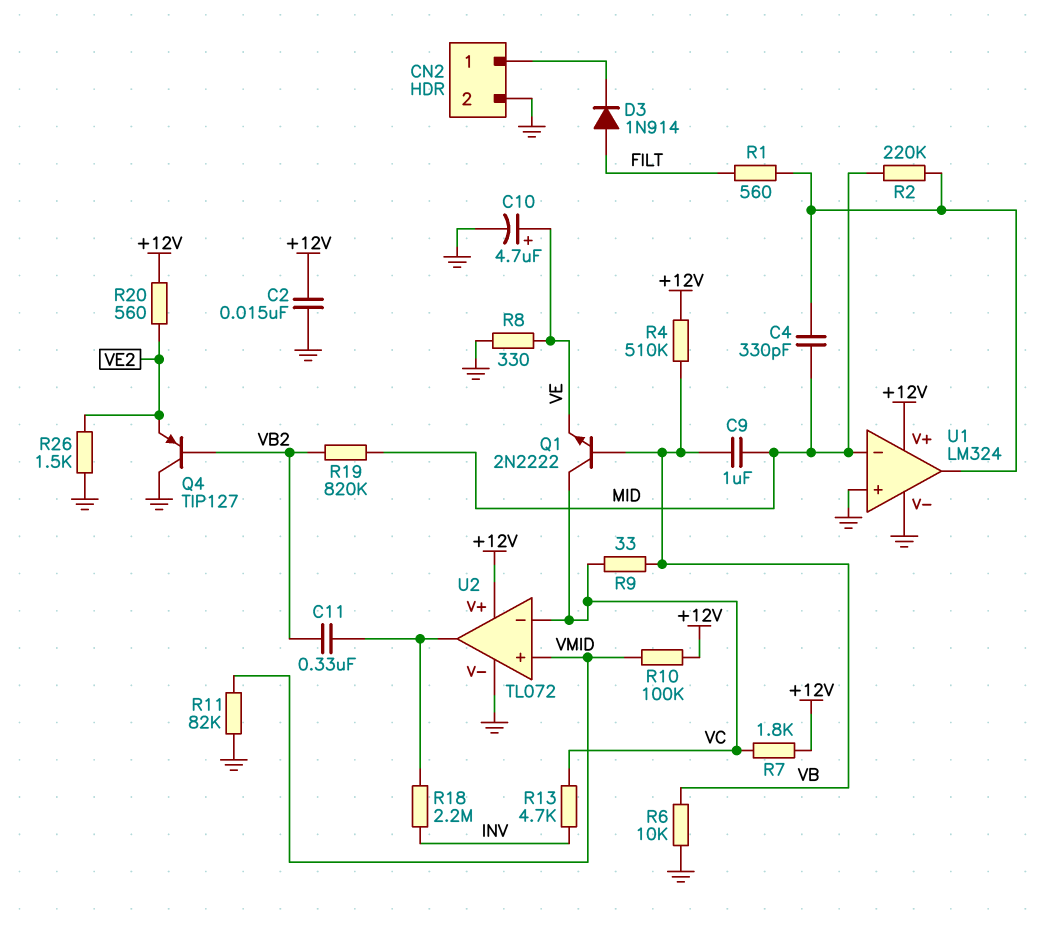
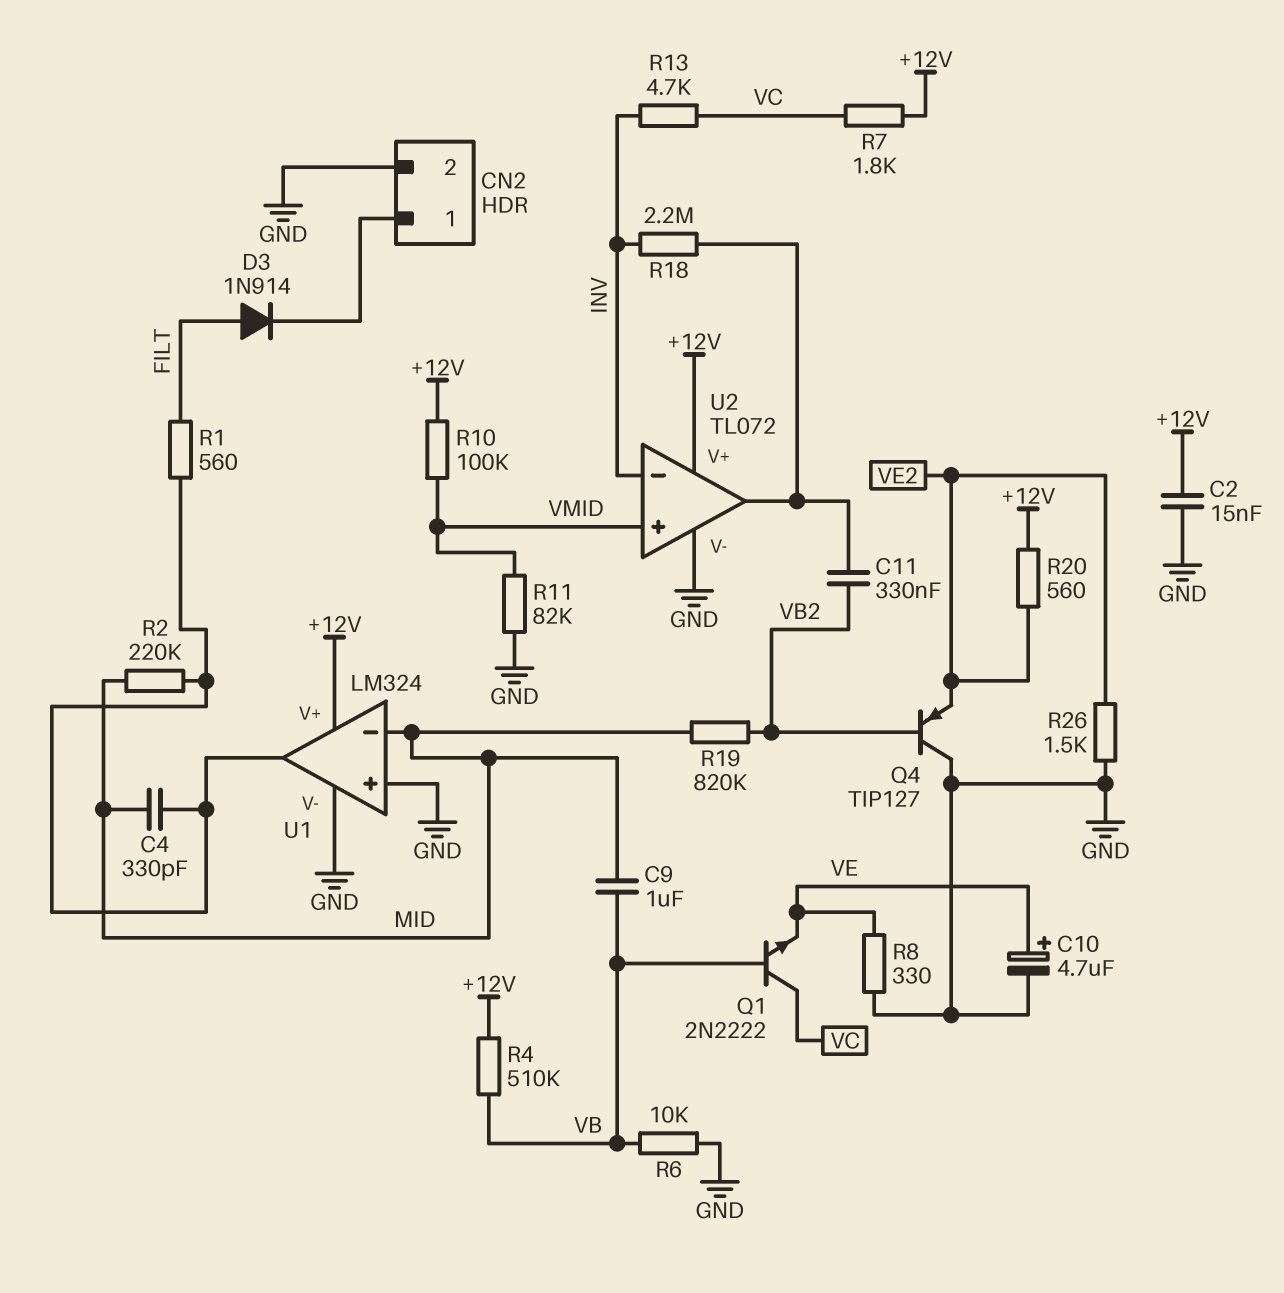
R9: 33 (VB, VC) -> none
U2 pin in-: VC -> INV

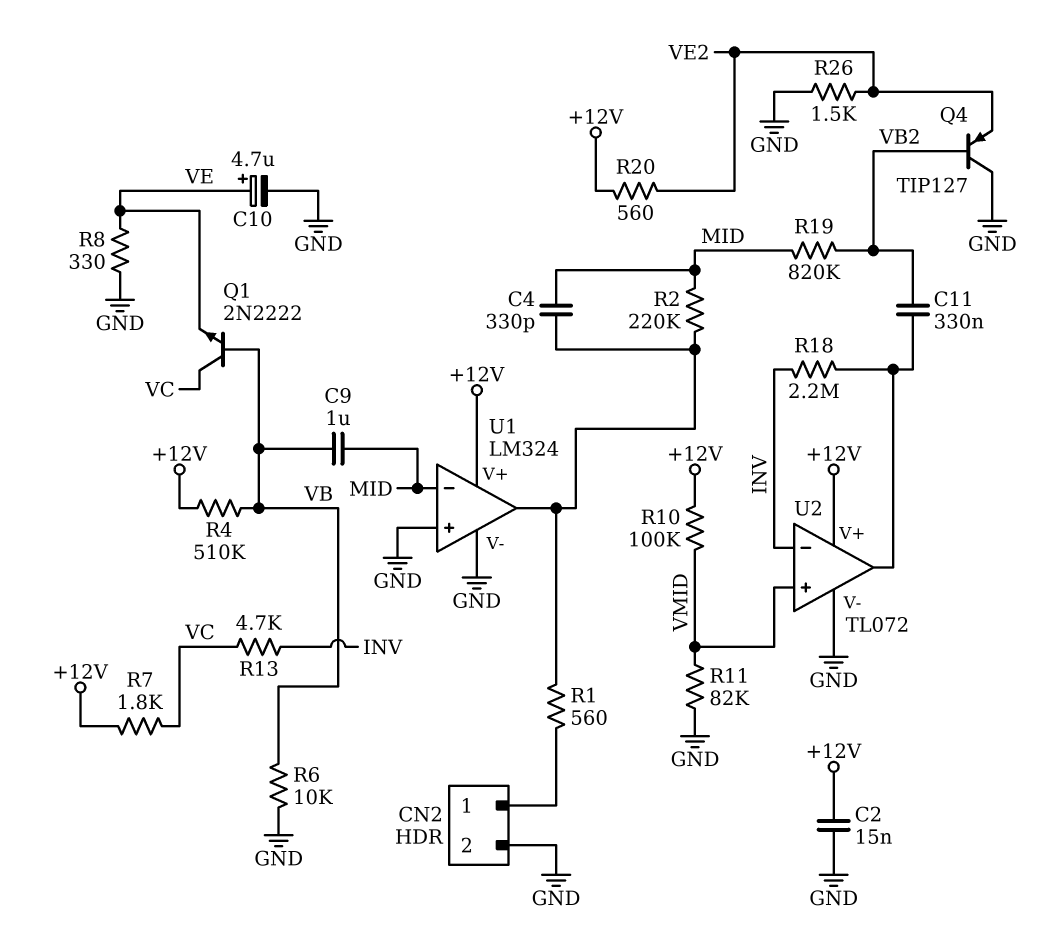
D3: diode 1N914 (A FILT, K CN2/1) -> none
R1: 560 (FILT, U1/out) -> 560 (CN2/1, U1/out)

